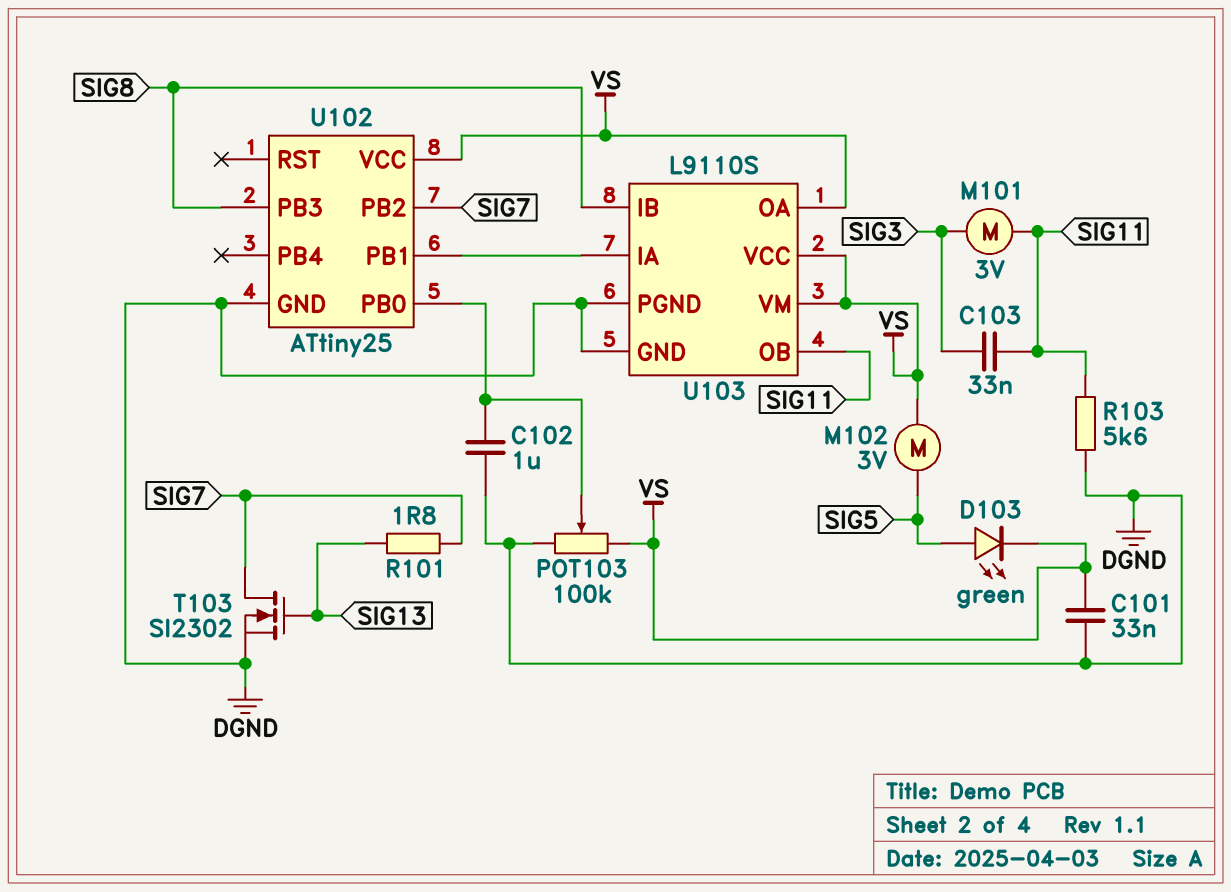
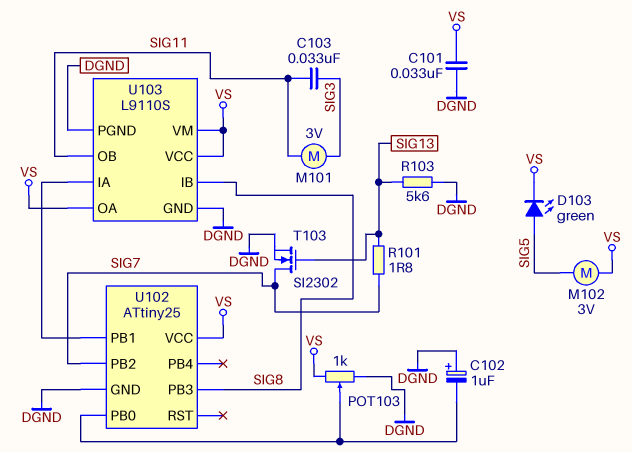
C102: 1uF (DGND, U102/PB0) -> 1uF (plus DGND, minus U102/PB0)
POT103: 100k (DGND, VS, wiper U102/PB0) -> 1k (DGND, VS, wiper U102/PB0)
R103: 5.6k (DGND, SIG11) -> 5.6k (DGND, SIG13)

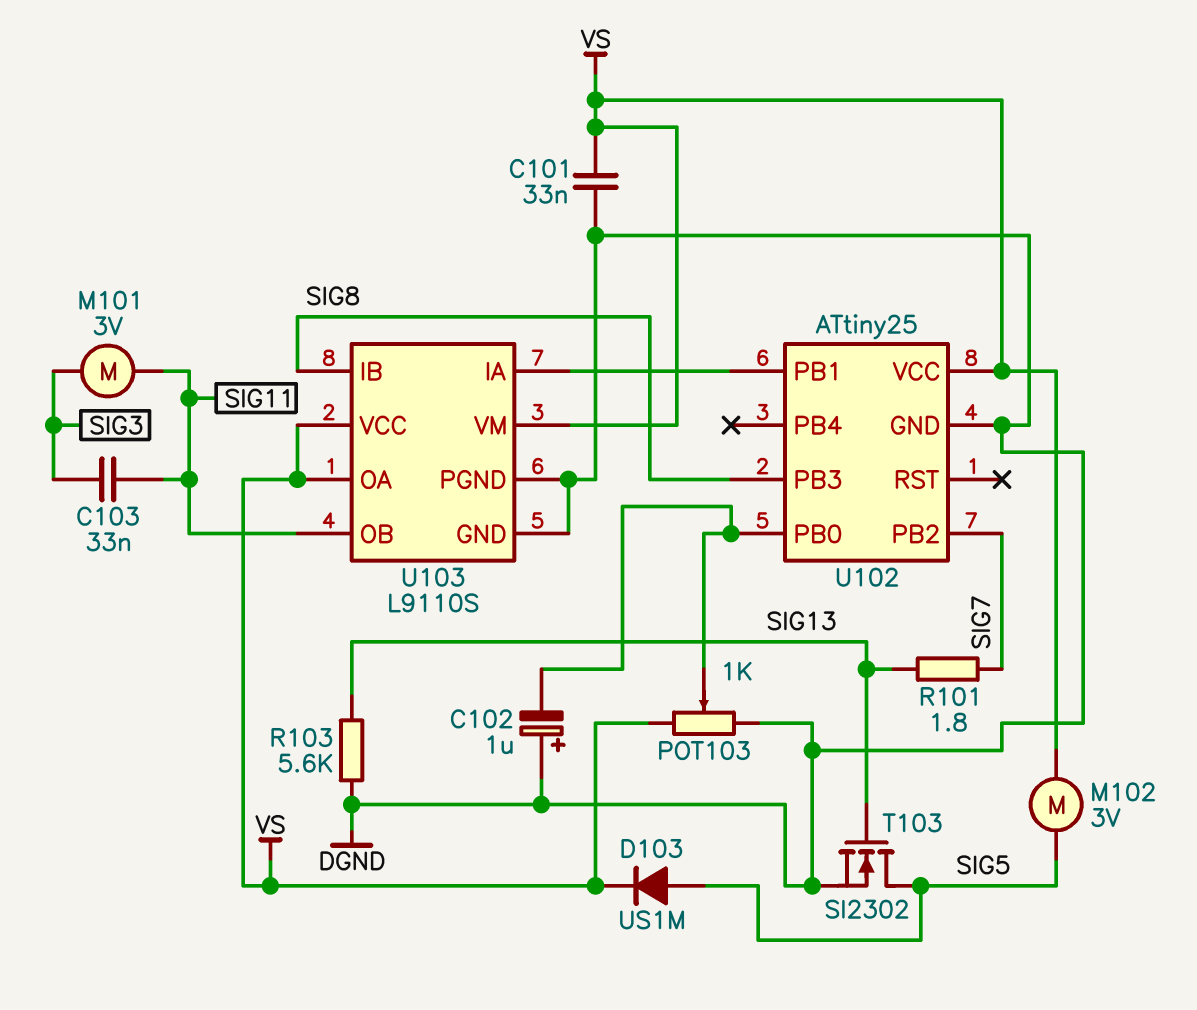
D103: LED green (A SIG5, K VS) -> diode US1M (A SIG5, K VS)
T103: NMOS SI2302 (G SIG13, D SIG7, S DGND) -> NMOS SI2302 (G SIG13, D SIG5, S DGND)

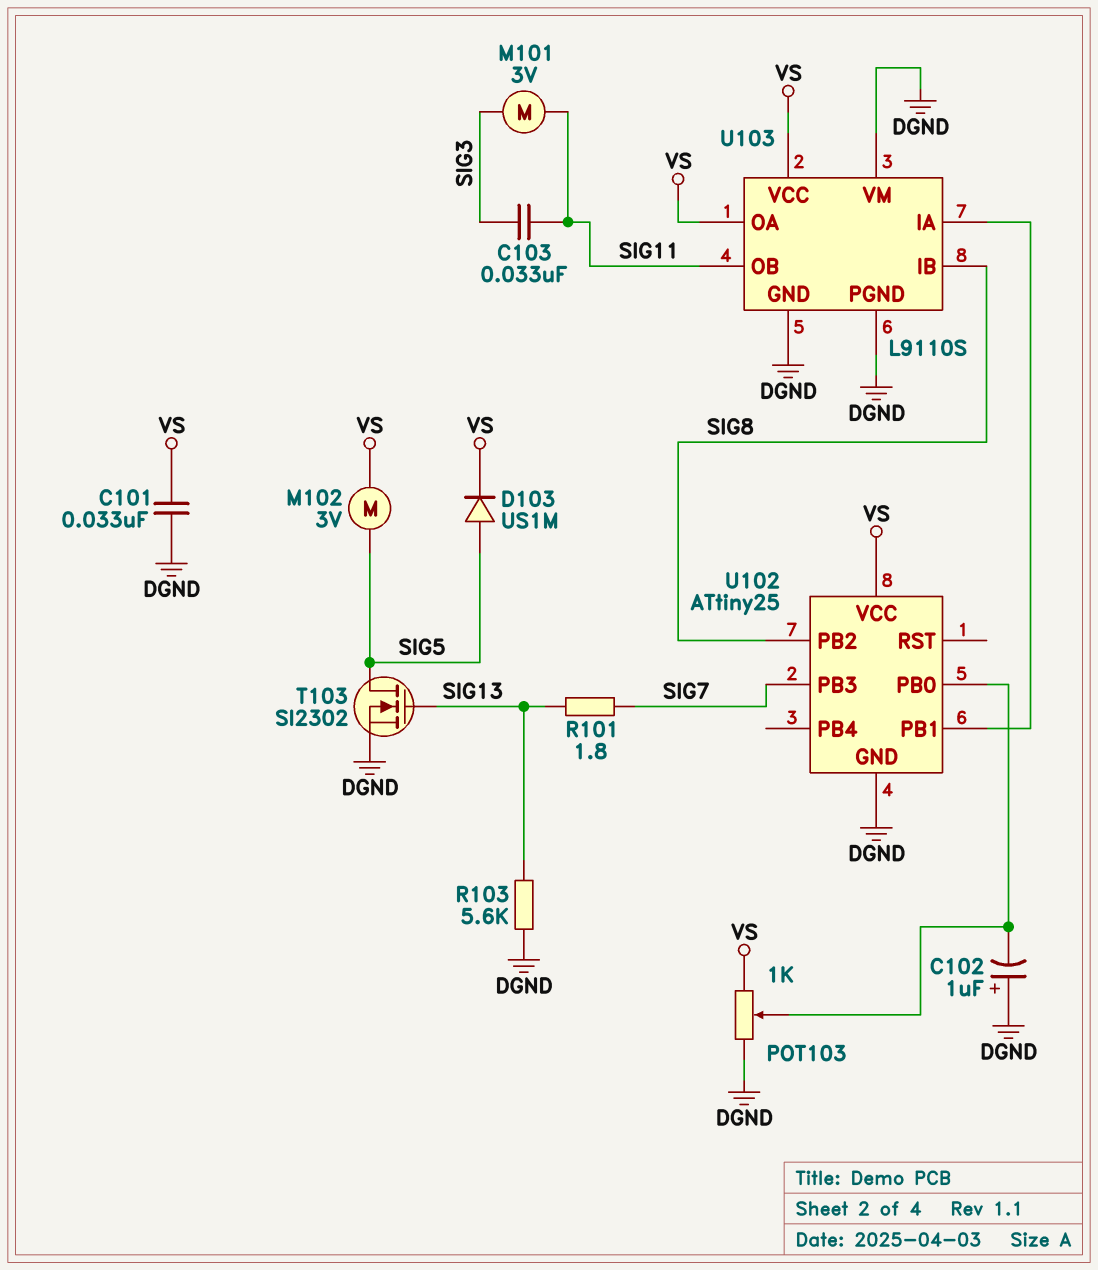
U102 pin PB2: SIG7 -> SIG8
U102 pin PB3: SIG8 -> SIG7
U103 pin VM: VS -> DGND

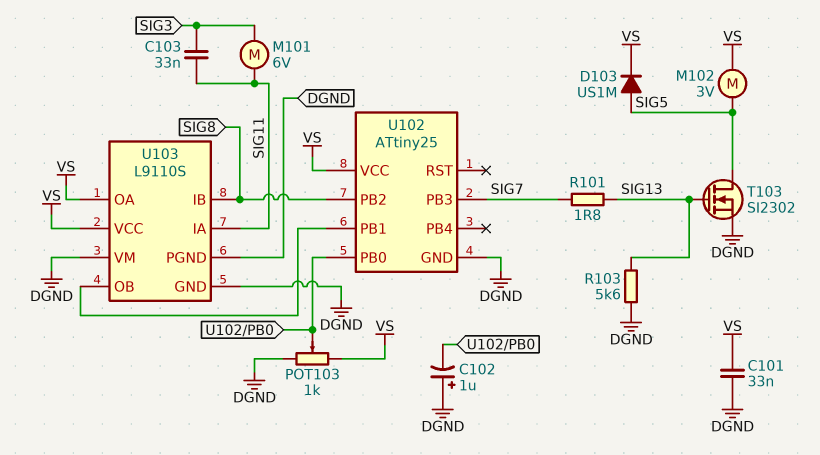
M101: motor 3V (SIG3, SIG11) -> motor 6V (SIG3, SIG11)
U103 pin IA: U102/PB1 -> SIG11
U103 pin OB: SIG11 -> U102/PB1

